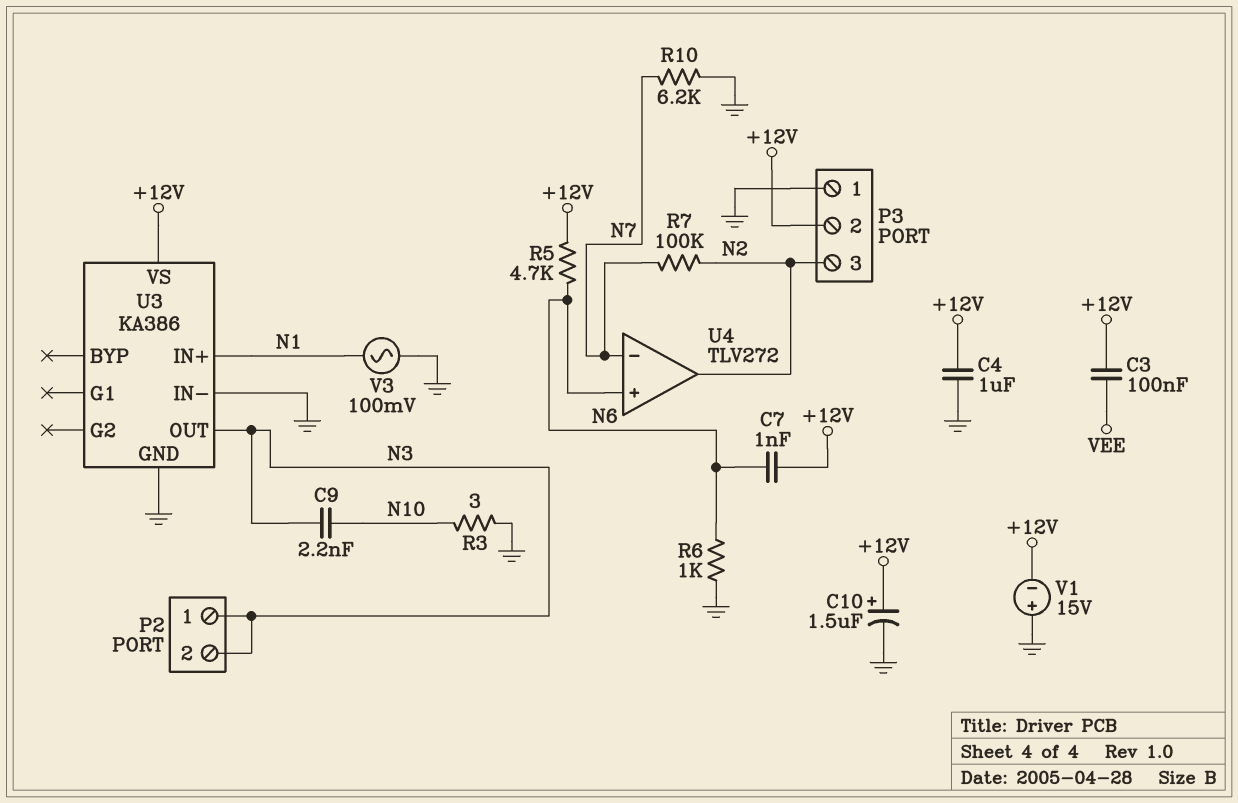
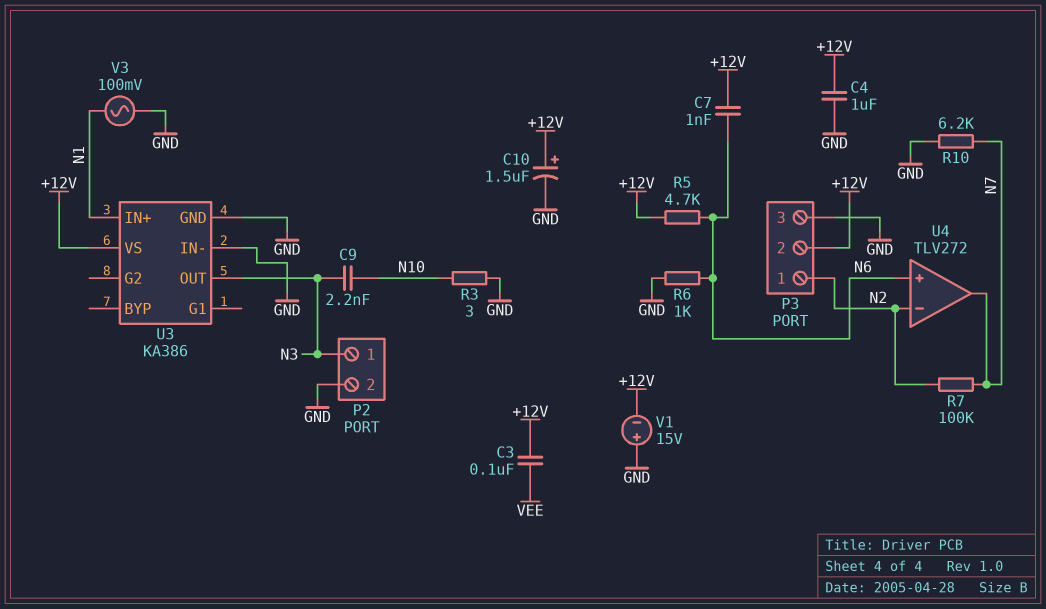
P2 pin 2: N3 -> GND
P3 pin 1: GND -> N2
P3 pin 3: N2 -> GND
U4 pin in-: N7 -> N2
U4 pin out: N2 -> N7

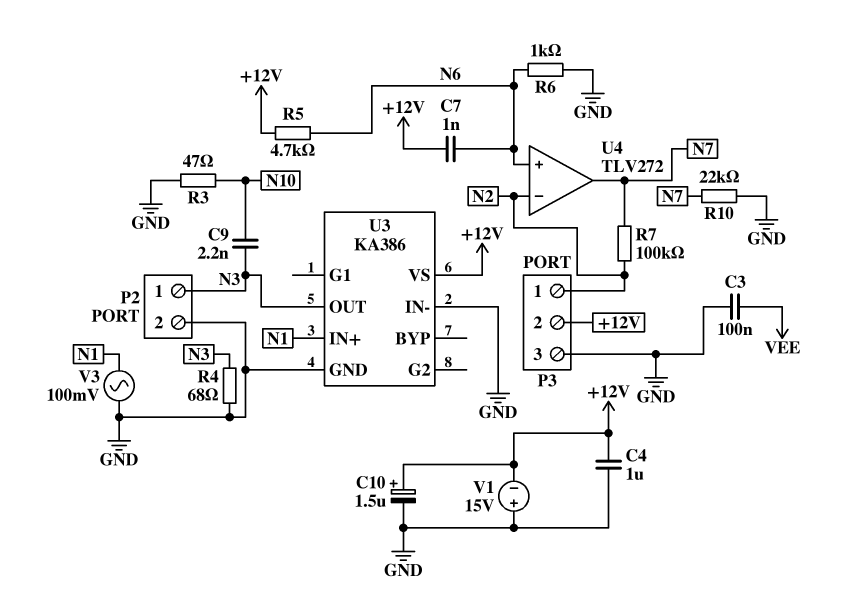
C3: 100nF (+12V, VEE) -> 100nF (GND, VEE)
R3: 3 (GND, N10) -> 47 (GND, N10)
R4: none -> 68 (GND, N3)
R10: 6.2k (GND, N7) -> 22k (GND, N7)

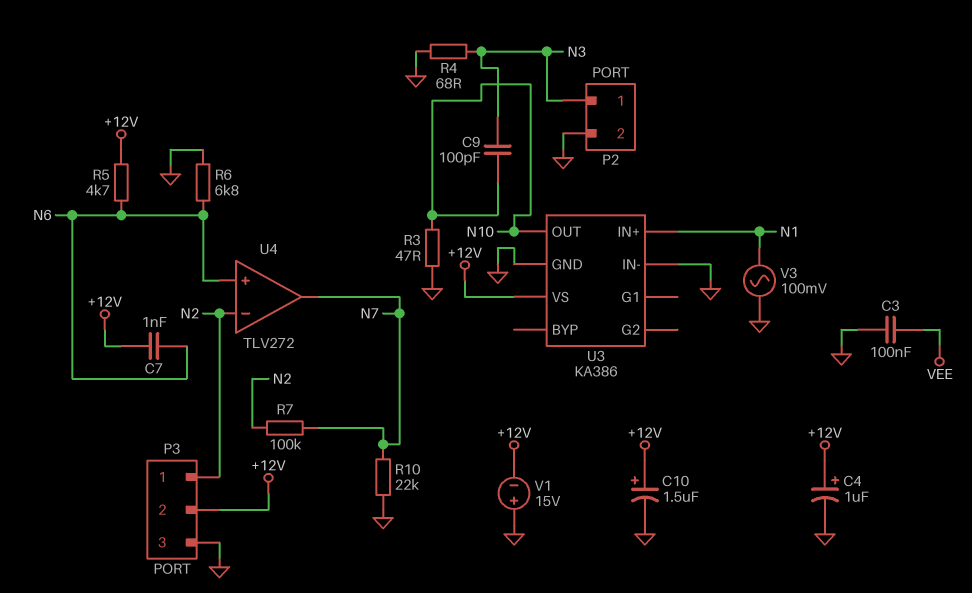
C4: 1uF (+12V, GND) -> 1uF (plus +12V, minus GND)
C9: 2.2nF (N3, N10) -> 100pF (N3, N10)
R6: 1k (GND, N6) -> 6.8k (GND, N6)
U3 pin OUT: N3 -> N10

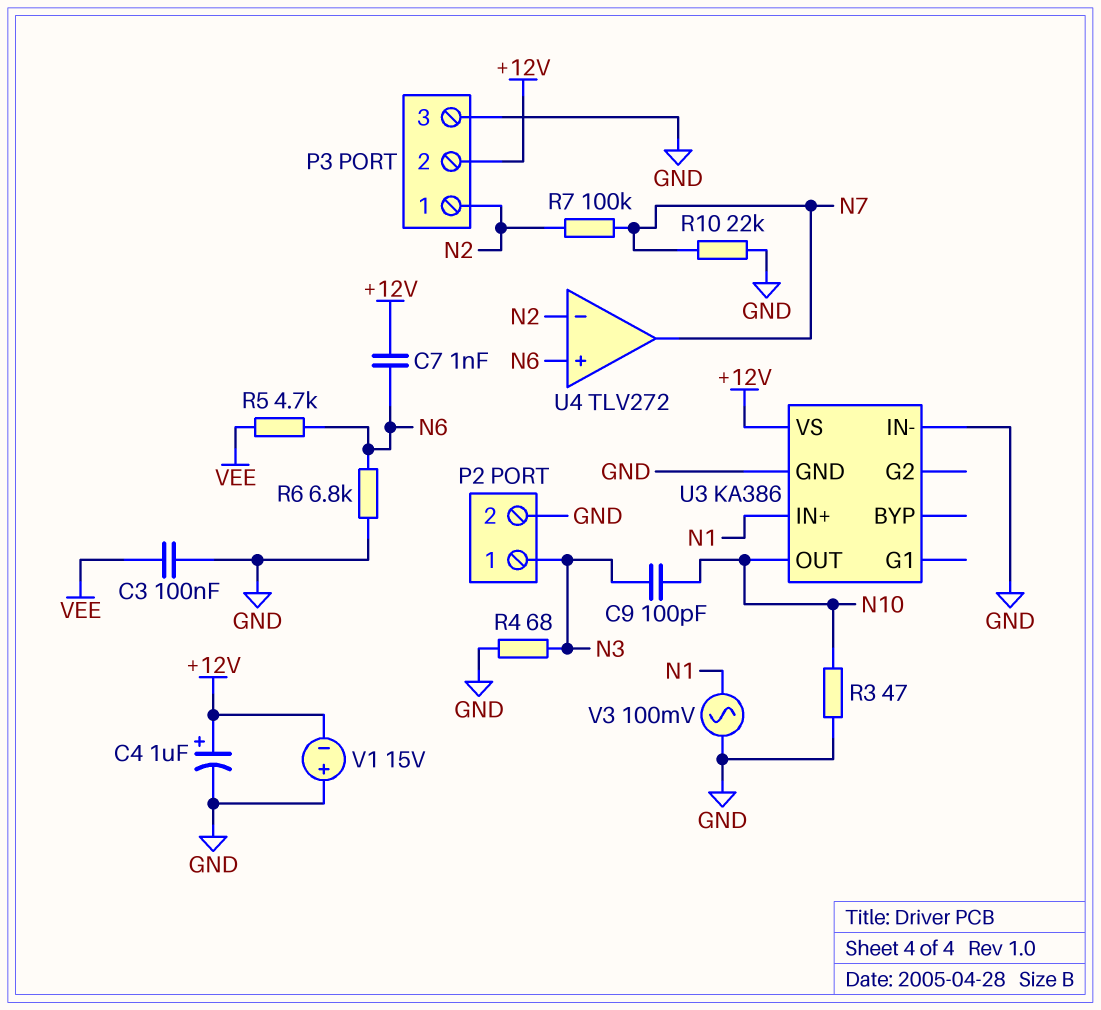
C10: 1.5uF (plus +12V, minus GND) -> none
R5: 4.7k (+12V, N6) -> 4.7k (N6, VEE)

